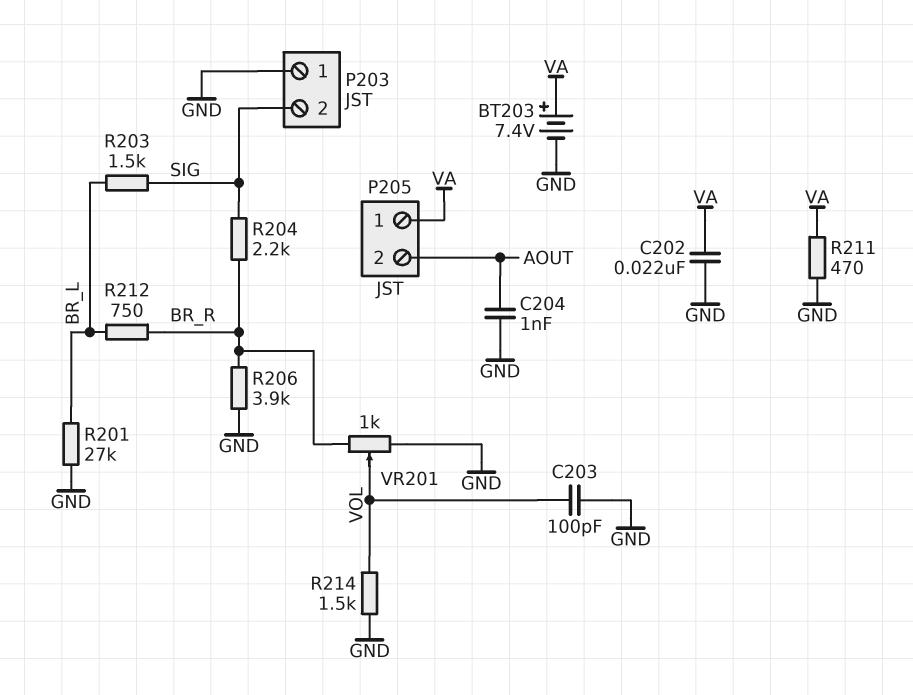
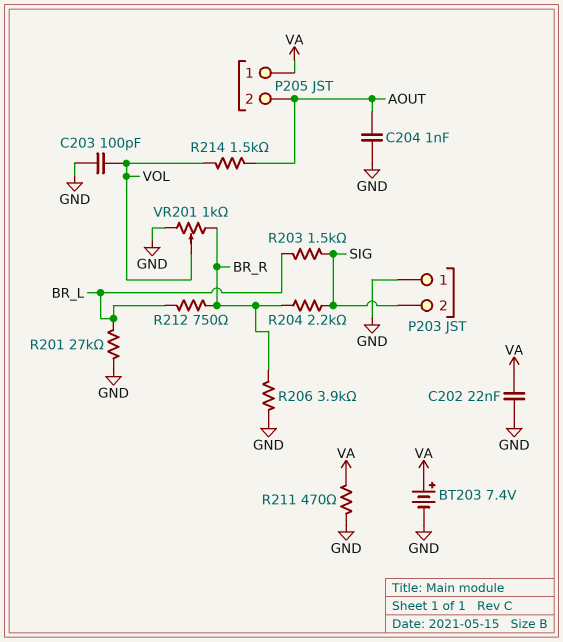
R214: 1.5k (GND, VOL) -> 1.5k (AOUT, VOL)

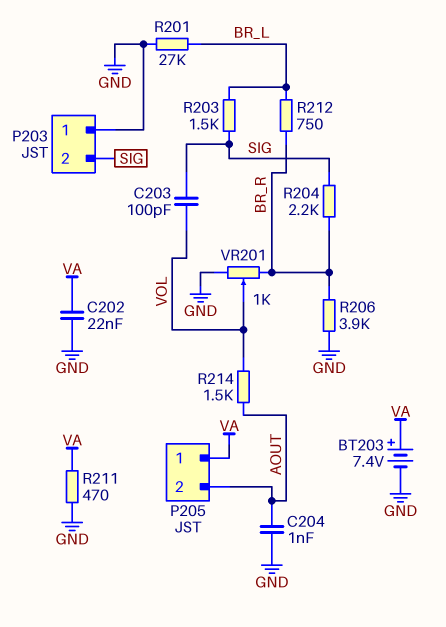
C203: 100pF (GND, VOL) -> 100pF (SIG, VOL)

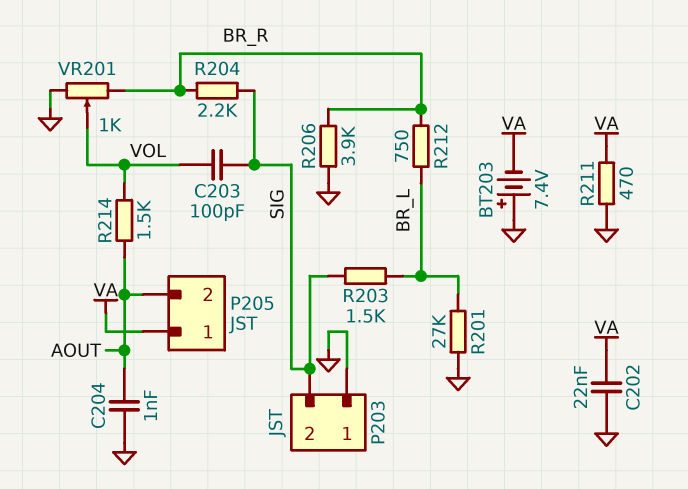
BT203: 7.4V (plus VA, minus GND) -> 7.4V (plus GND, minus VA)

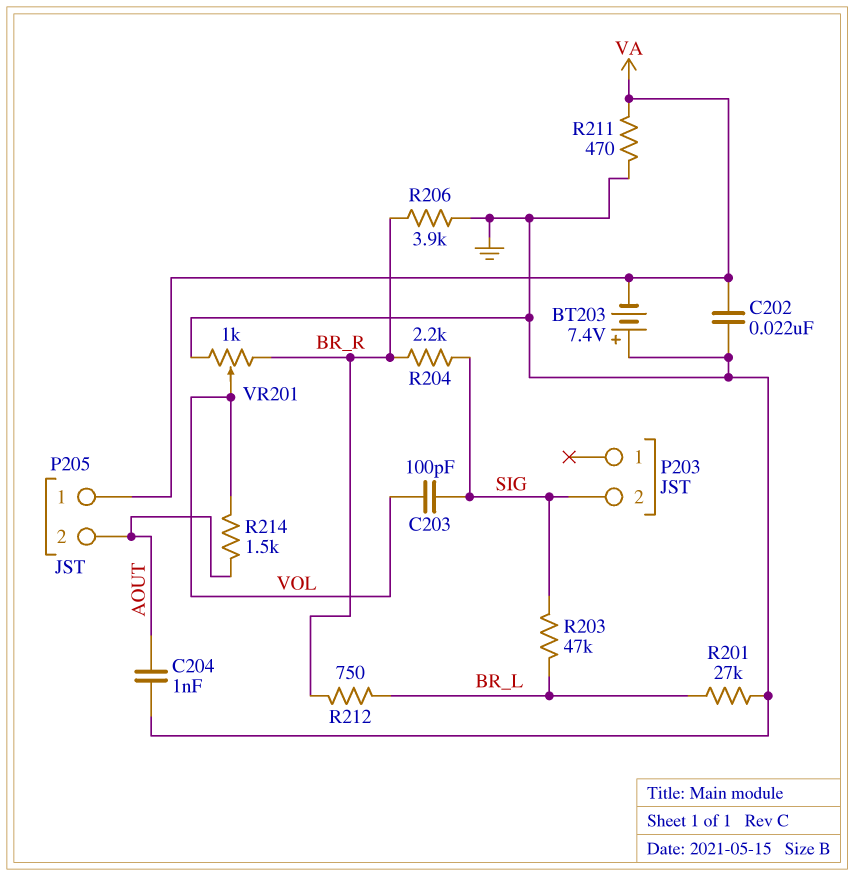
P203 pin 1: GND -> none
R203: 1.5k (BR_L, SIG) -> 47k (BR_L, SIG)

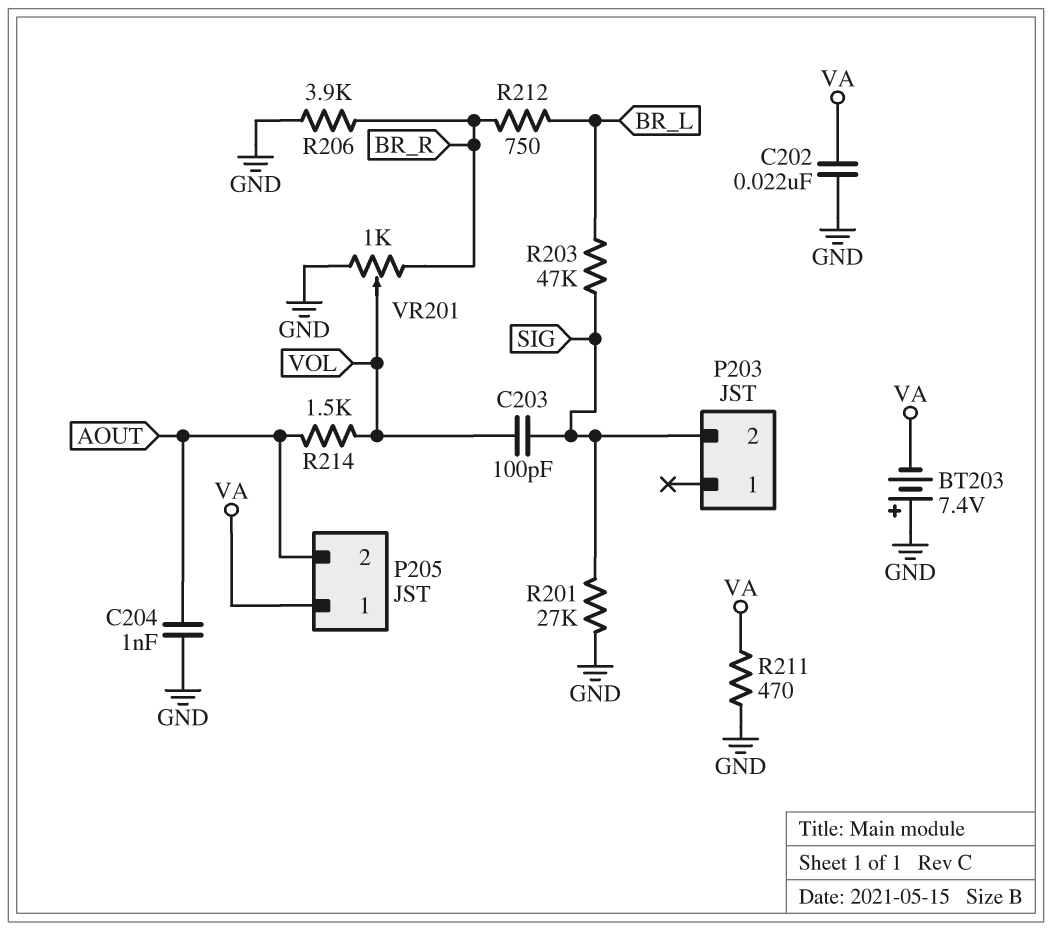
R201: 27k (BR_L, GND) -> 27k (GND, SIG)
R204: 2.2k (BR_R, SIG) -> none

